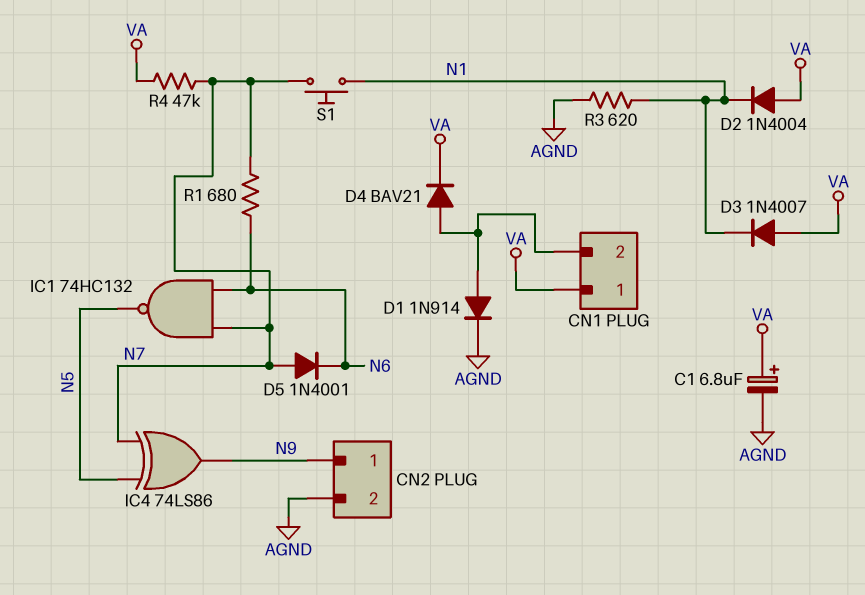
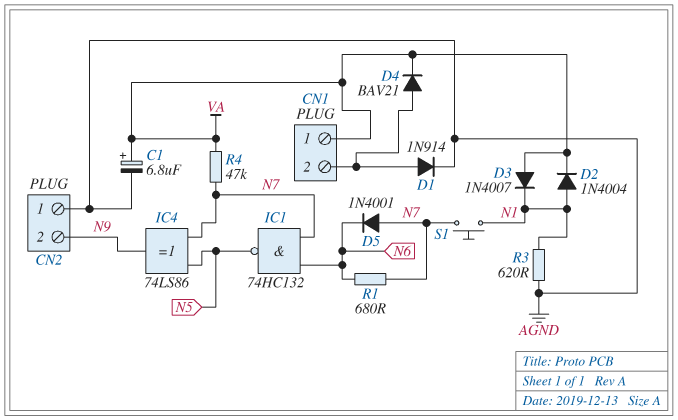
CN2 pin 1: N9 -> AGND
CN2 pin 2: AGND -> N9
D2: diode 1N4004 (A VA, K N1) -> diode 1N4004 (A N1, K VA)

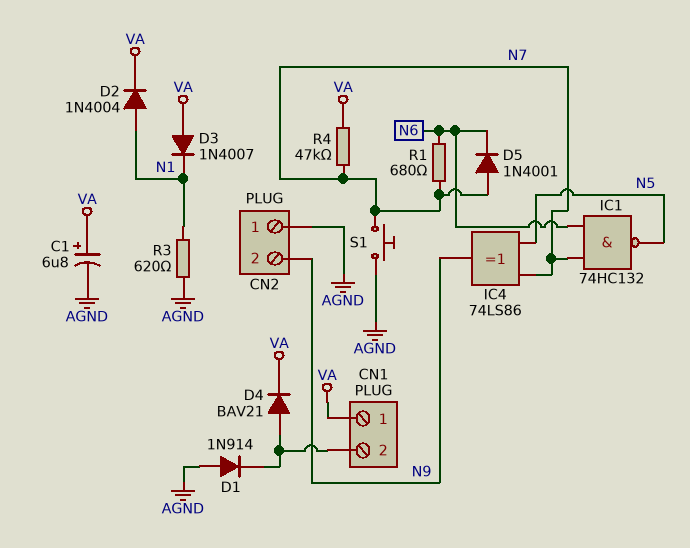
D1: diode 1N914 (A CN1/2, K AGND) -> diode 1N914 (A AGND, K CN1/2)
S1: button (N1, N7) -> button (AGND, N7)

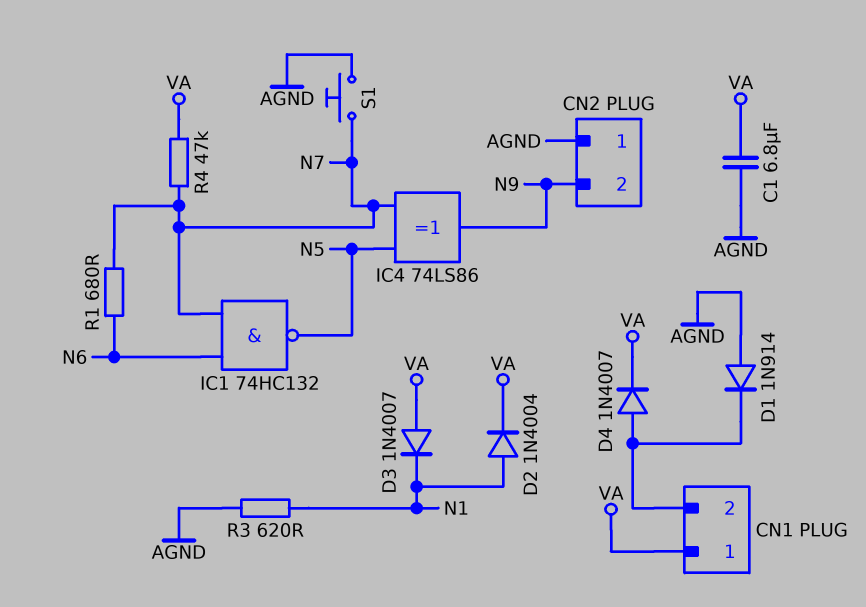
C1: 6.8uF (plus VA, minus AGND) -> 6.8uF (AGND, VA)
D4: diode BAV21 (A CN1/2, K VA) -> diode 1N4007 (A CN1/2, K VA)
D5: diode 1N4001 (A N7, K N6) -> none

